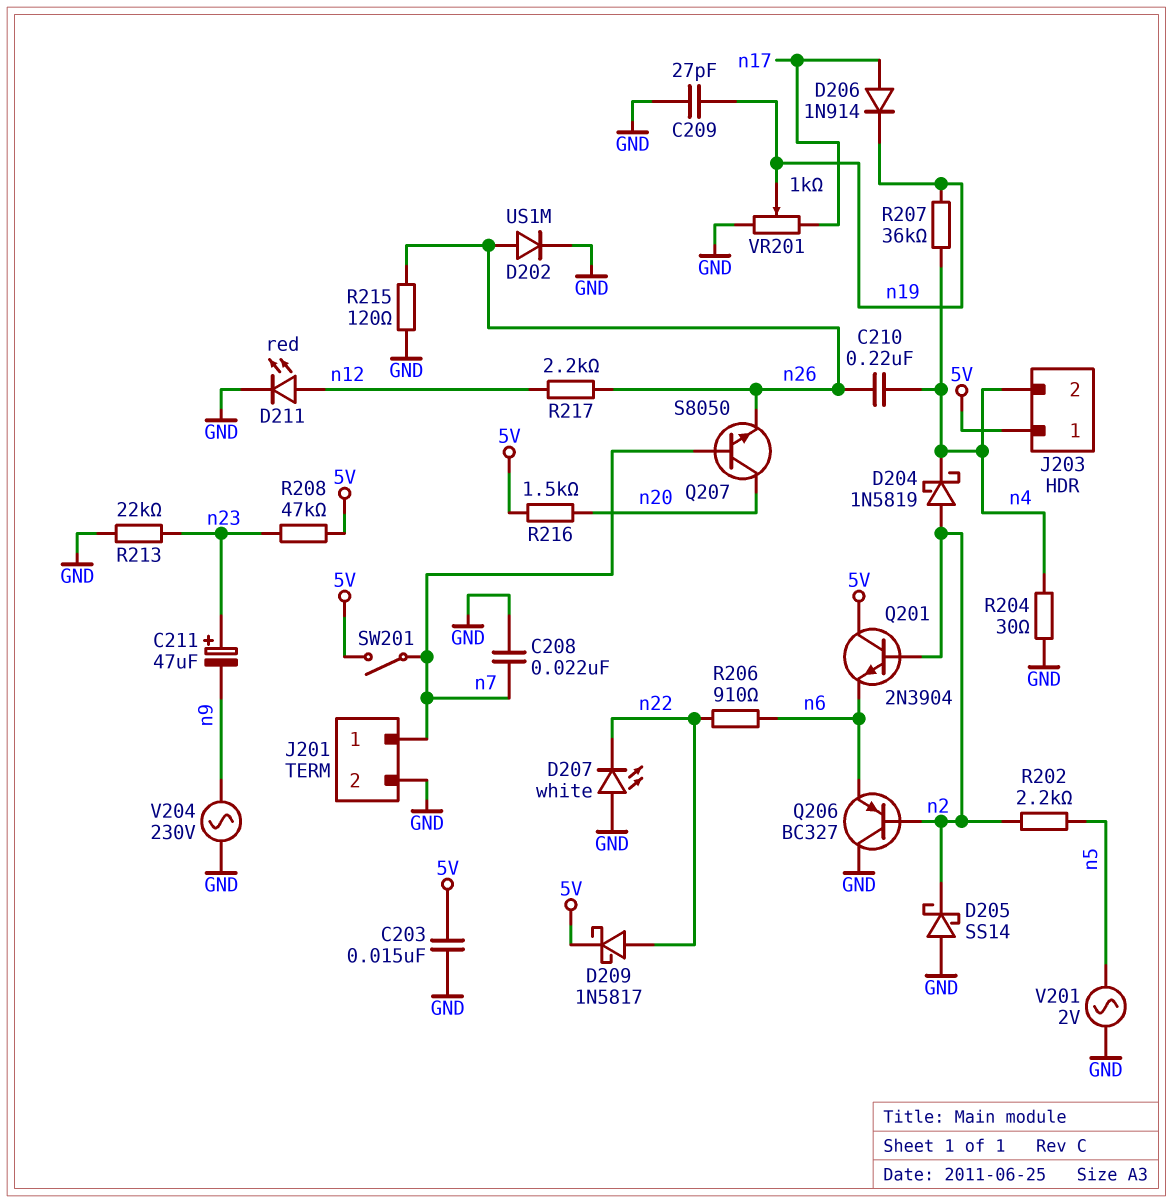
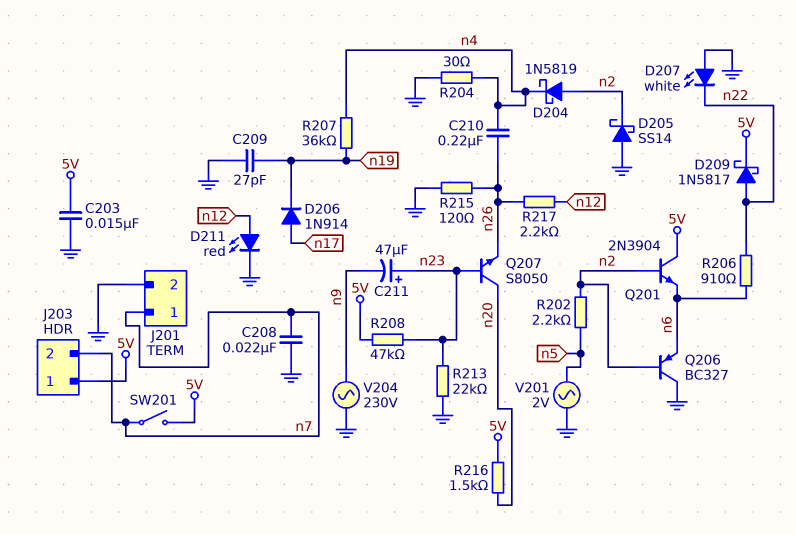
D202: diode US1M (A n26, K GND) -> none
J203 pin 2: n4 -> n7
Q207: NPN S8050 (B n7, C n20, E n26) -> NPN S8050 (B n23, C n20, E n26)
VR201: 1k (GND, n17, wiper n19) -> none

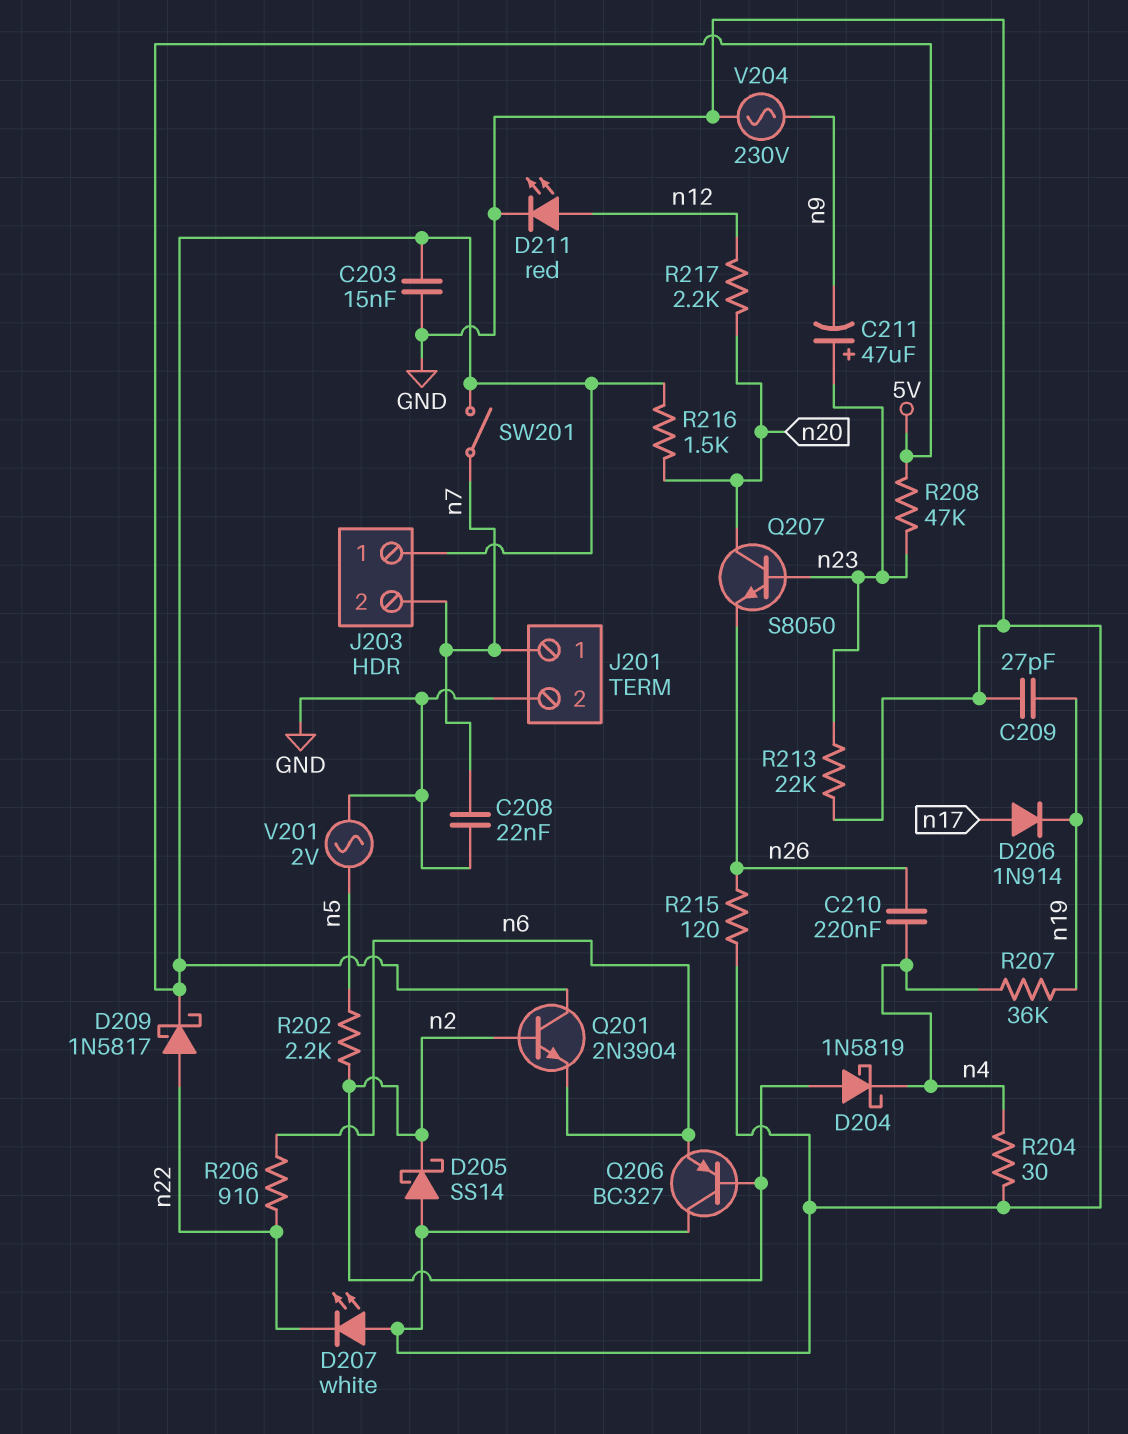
R217: 2.2k (n12, n26) -> 2.2k (n12, n20)

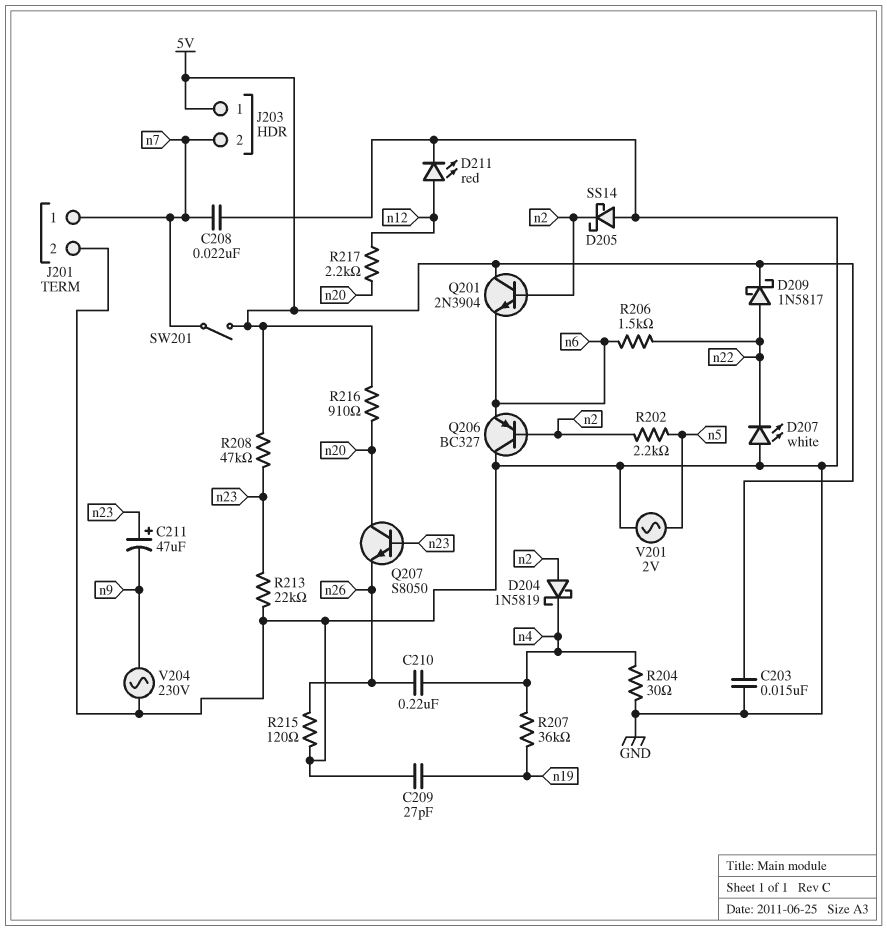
D206: diode 1N914 (A n17, K n19) -> none
R206: 910 (n6, n22) -> 1.5k (n6, n22)
R216: 1.5k (5V, n20) -> 910 (5V, n20)

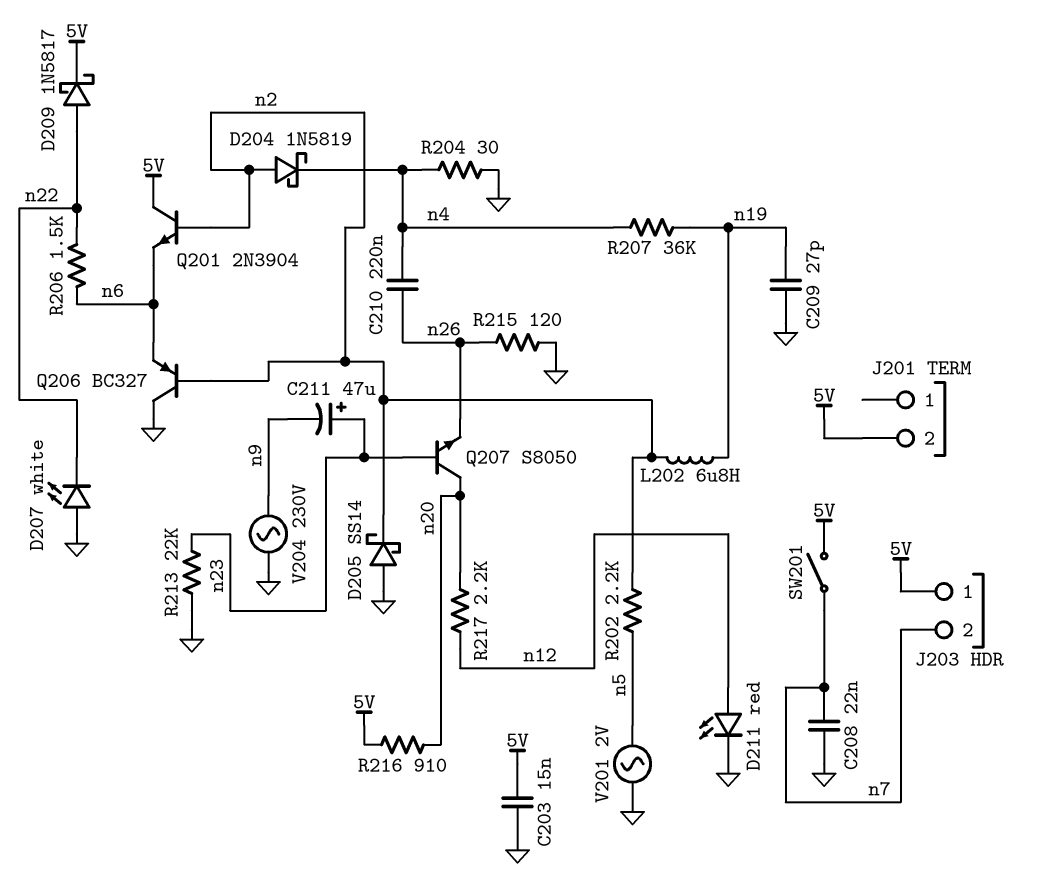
J201 pin 1: n7 -> none
J201 pin 2: GND -> 5V
L202: none -> 6.8uH (n2, n19)
R208: 47k (5V, n23) -> none

